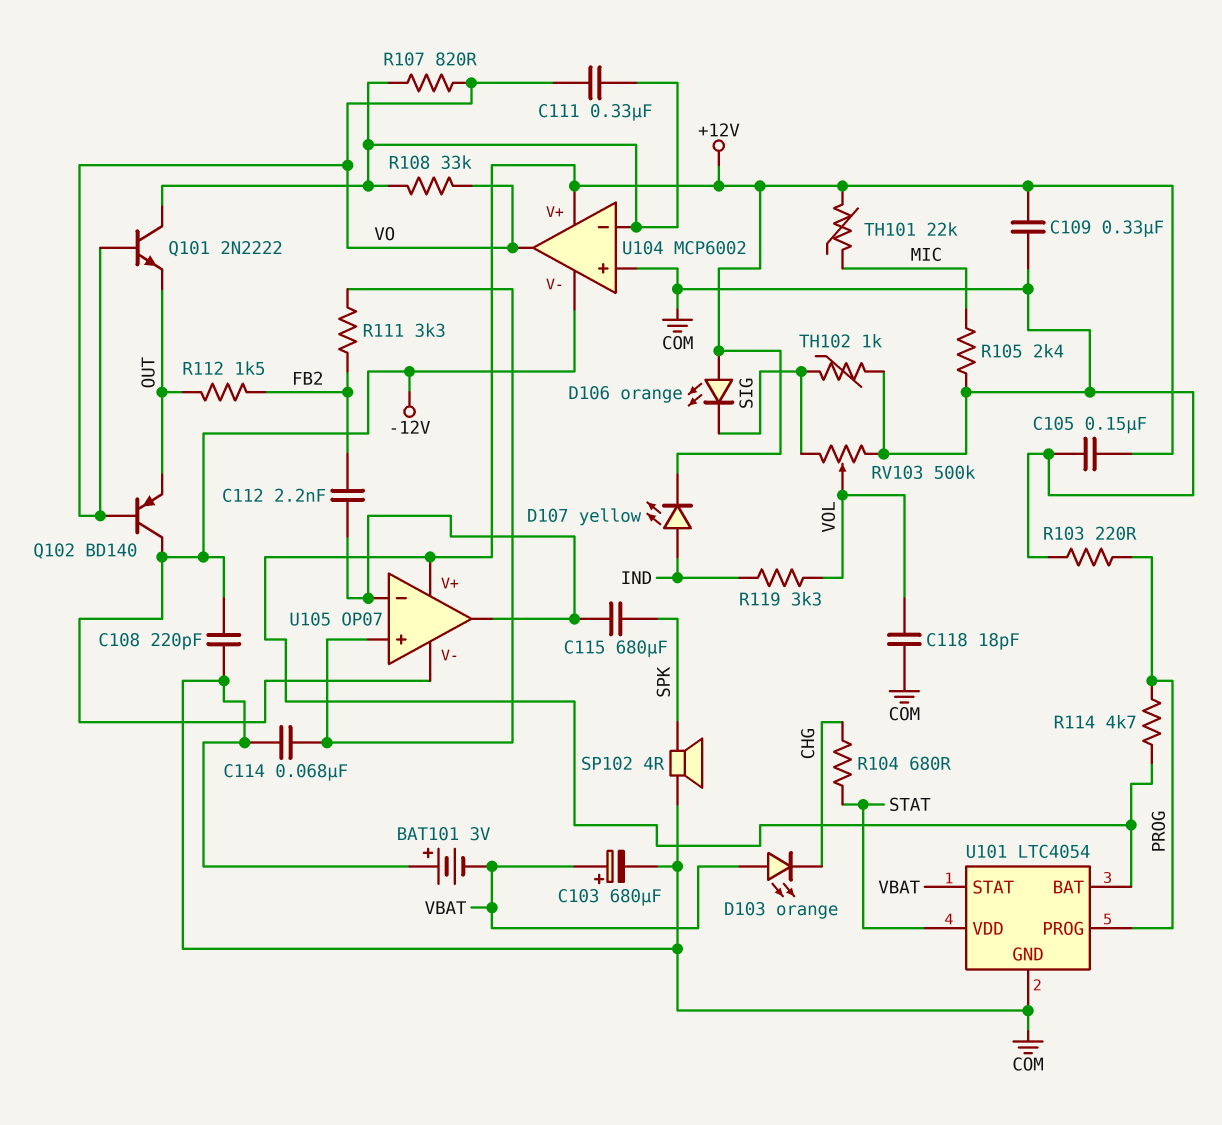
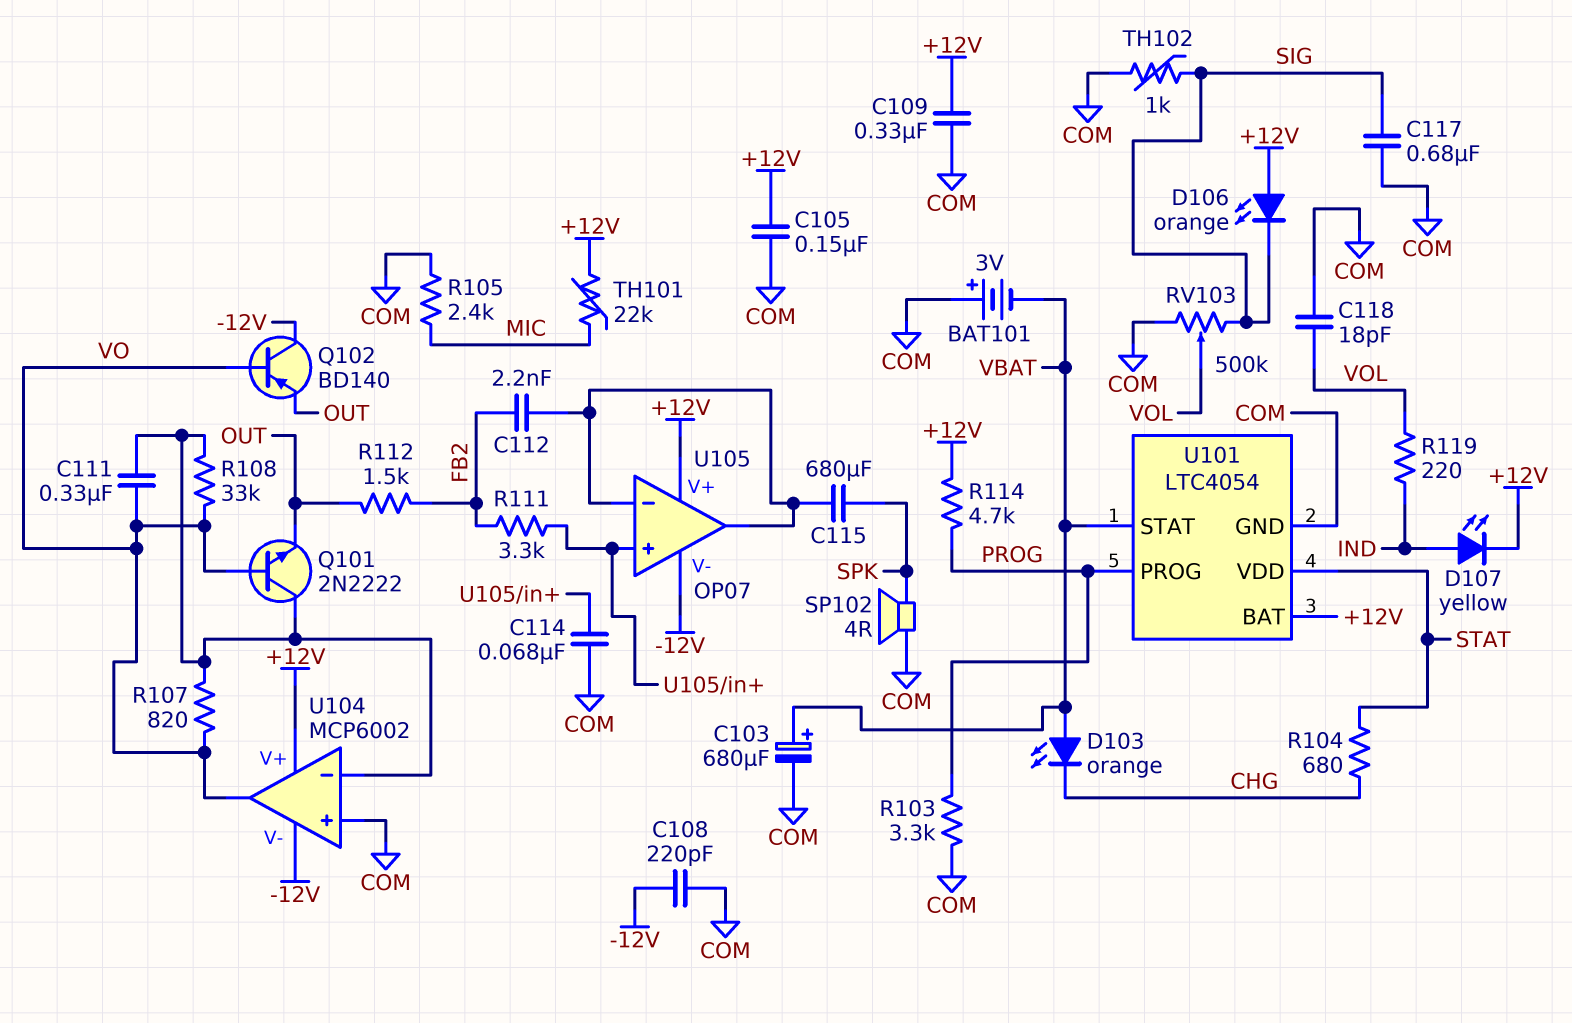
C117: none -> 680nF (COM, SIG)
R103: 220 (COM, PROG) -> 3.3k (COM, PROG)
R119: 3.3k (IND, VOL) -> 220 (IND, VOL)

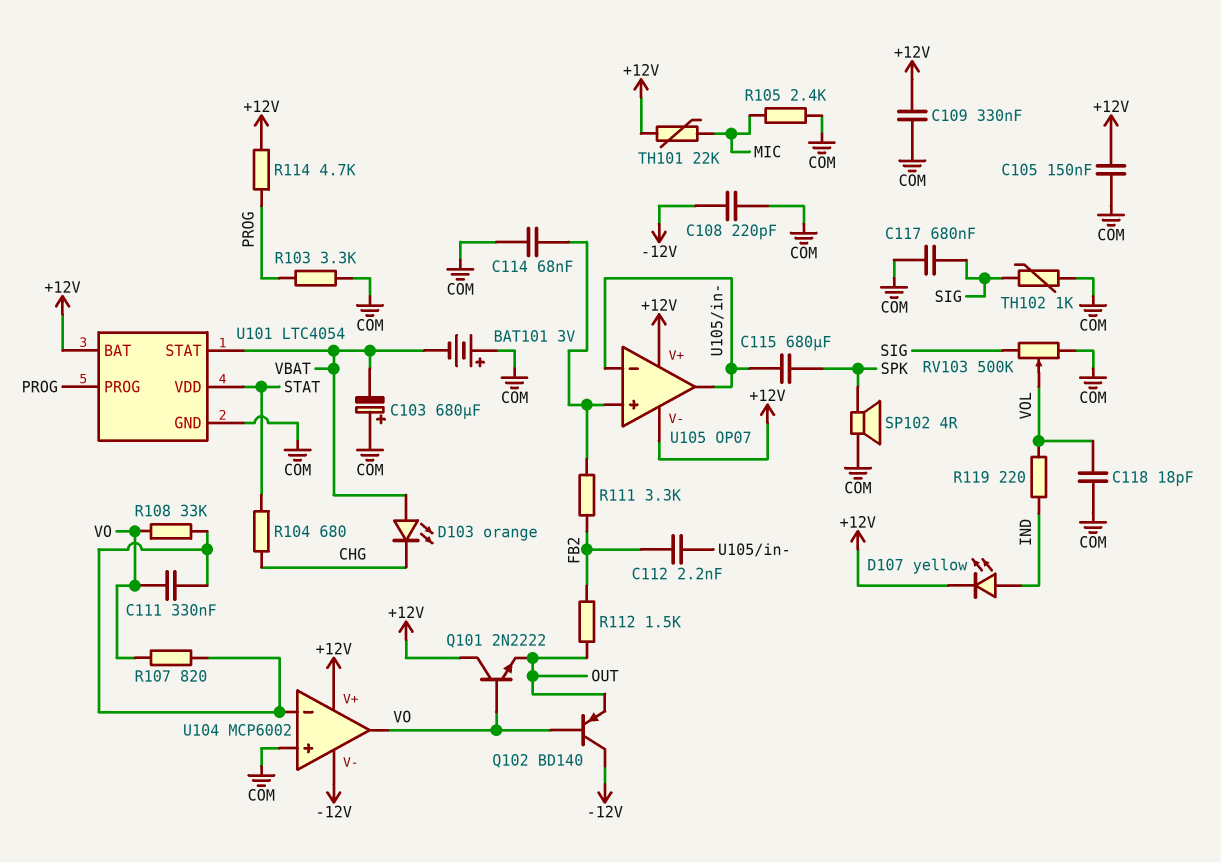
C103: 680uF (plus VBAT, minus COM) -> 680uF (plus COM, minus VBAT)
D106: LED orange (A +12V, K SIG) -> none
Q101: NPN 2N2222 (B VO, C U104/in-, E OUT) -> NPN 2N2222 (B VO, C +12V, E OUT)
U105 pin V-: -12V -> +12V

